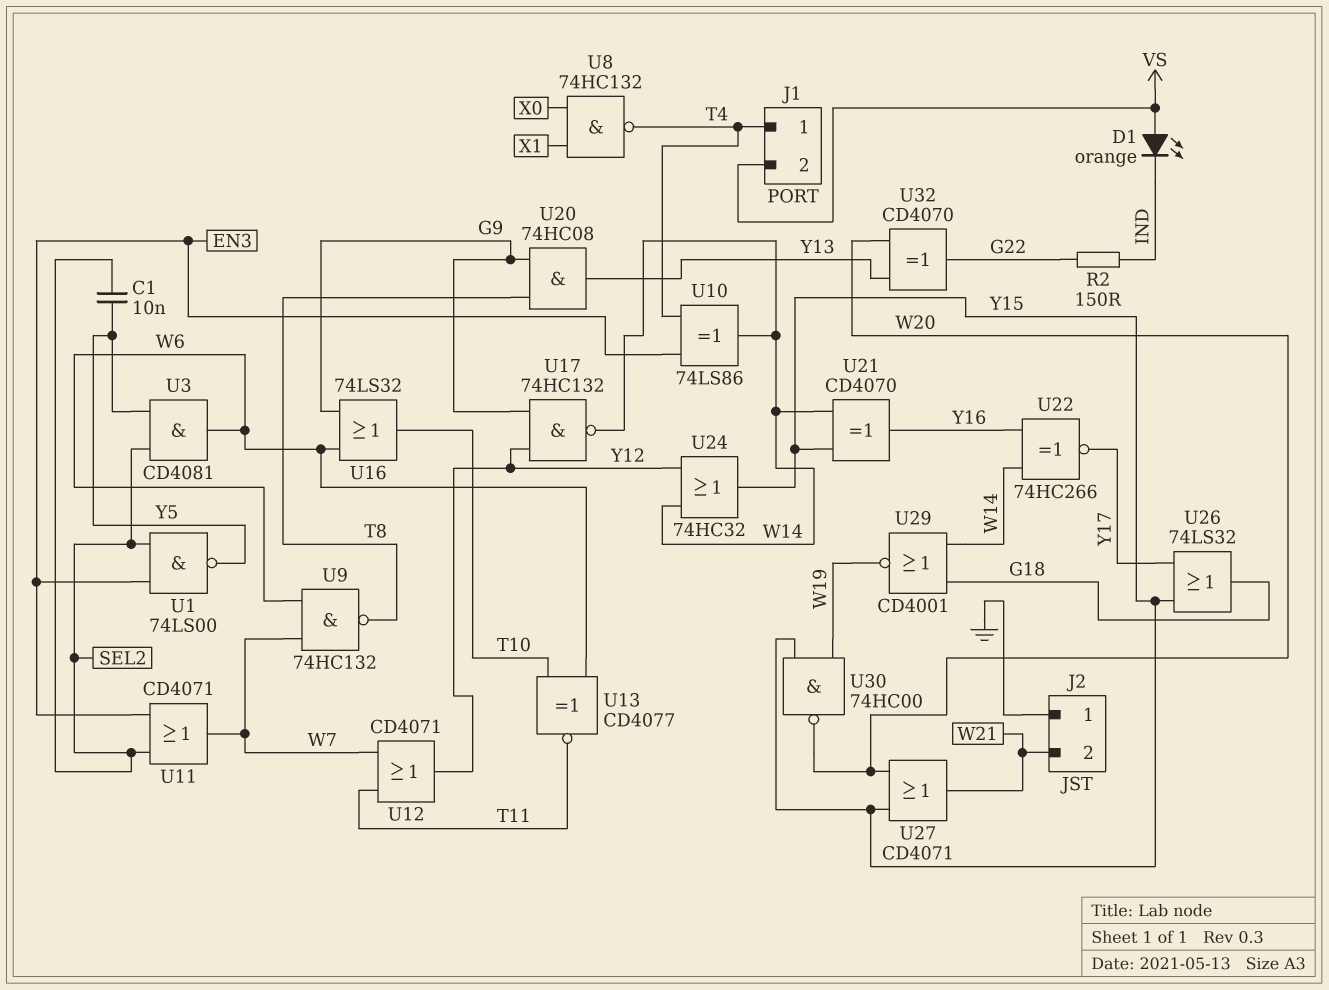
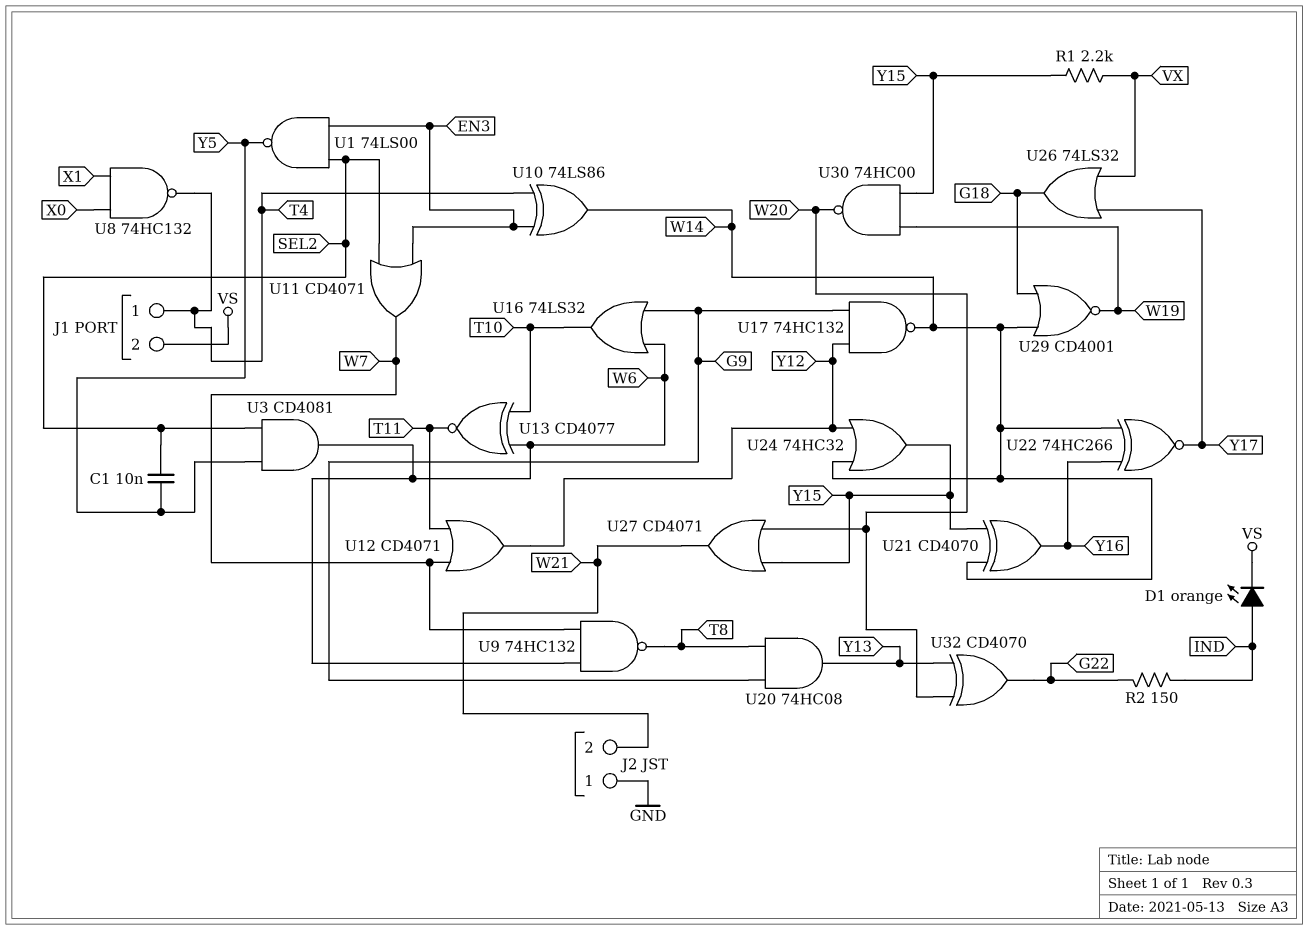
D1: LED orange (A VS, K IND) -> LED orange (A IND, K VS)
R1: none -> 2.2k (VX, Y15)
U26: OR 74LS32 (in Y15, in Y17, out G18) -> OR 74LS32 (in VX, in Y17, out G18)

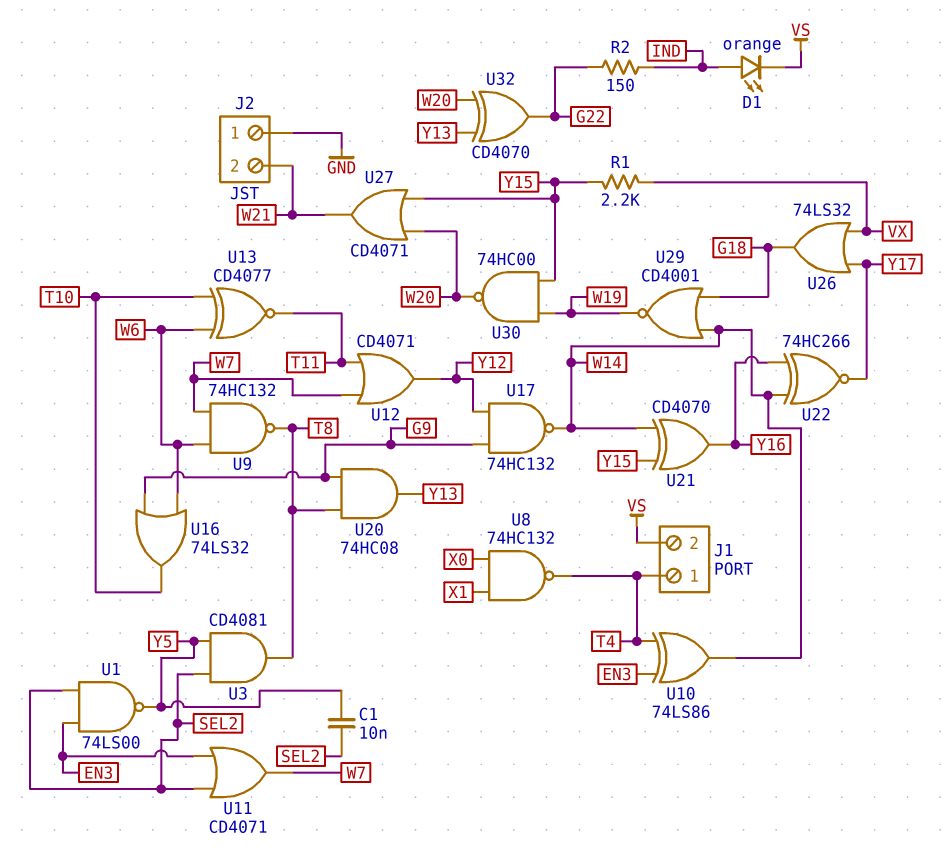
U3: AND CD4081 (in SEL2, in Y5, out W6) -> AND CD4081 (in SEL2, in Y5, out T8)
U24: OR 74HC32 (in W14, in Y12, out Y15) -> none

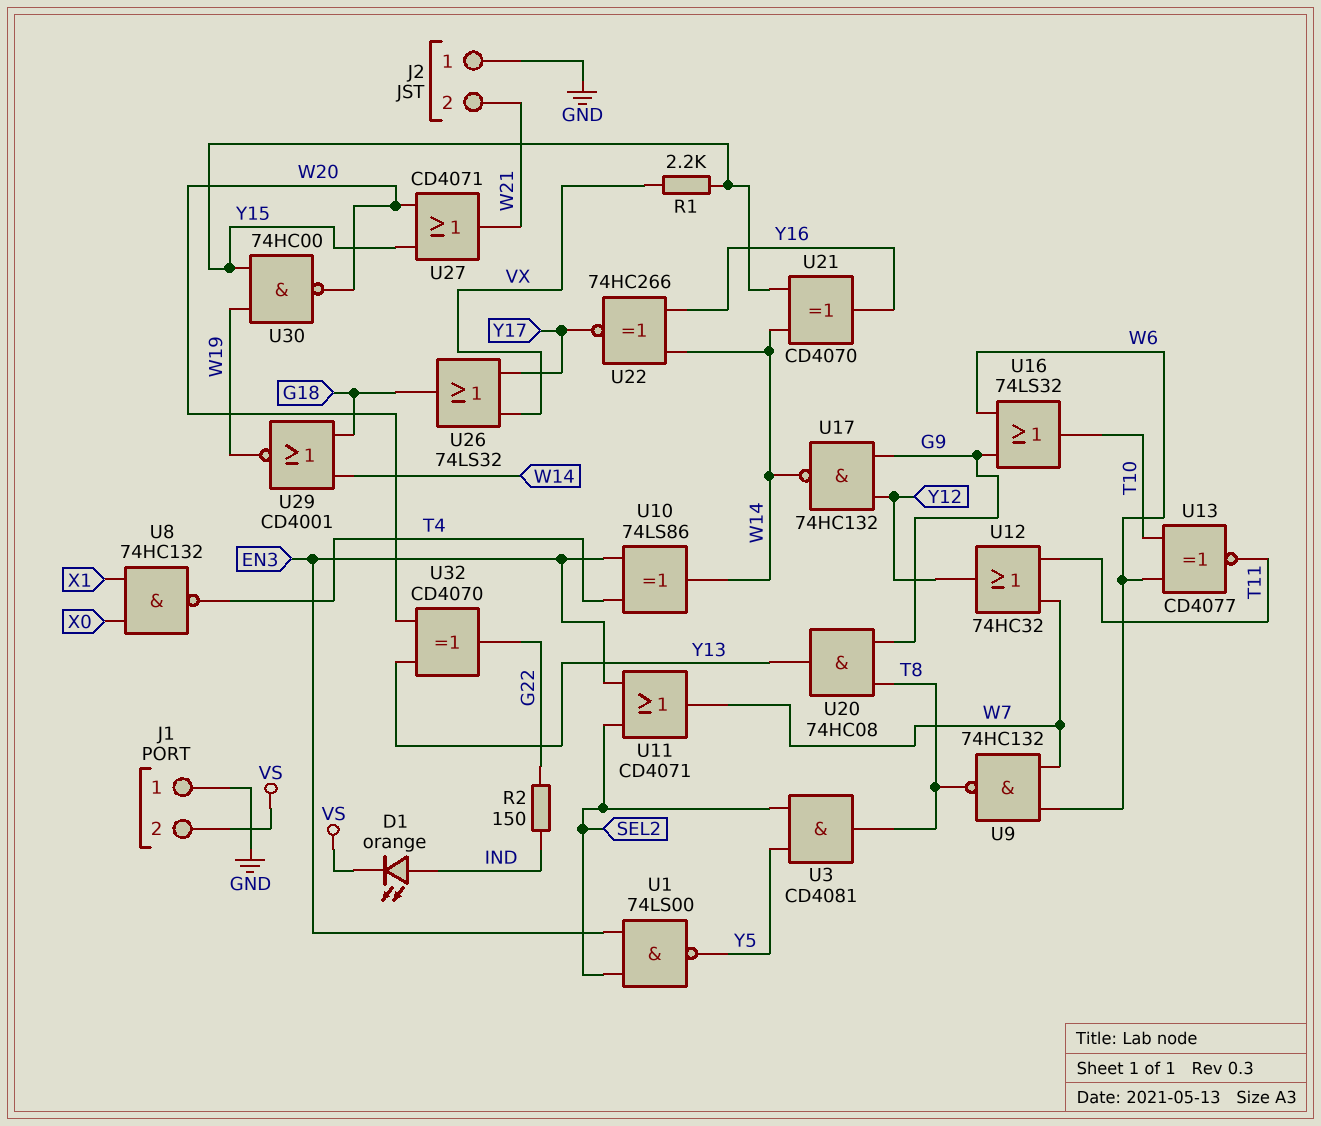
C1: 10nF (SEL2, Y5) -> none
J1 pin 1: T4 -> GND
U12: OR CD4071 (in T11, in W7, out Y12) -> OR 74HC32 (in T11, in W7, out Y12)

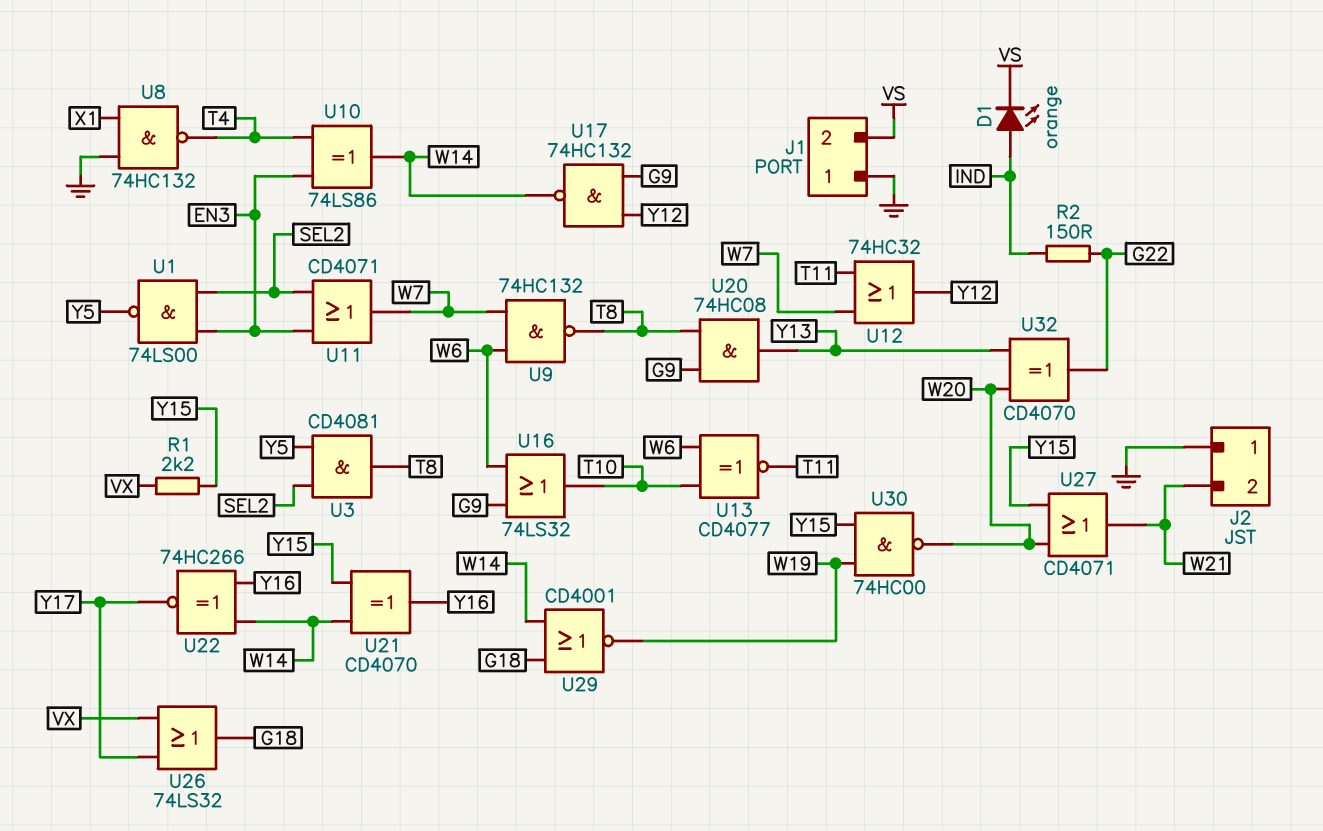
U8: NAND 74HC132 (in X0, in X1, out T4) -> NAND 74HC132 (in GND, in X1, out T4)

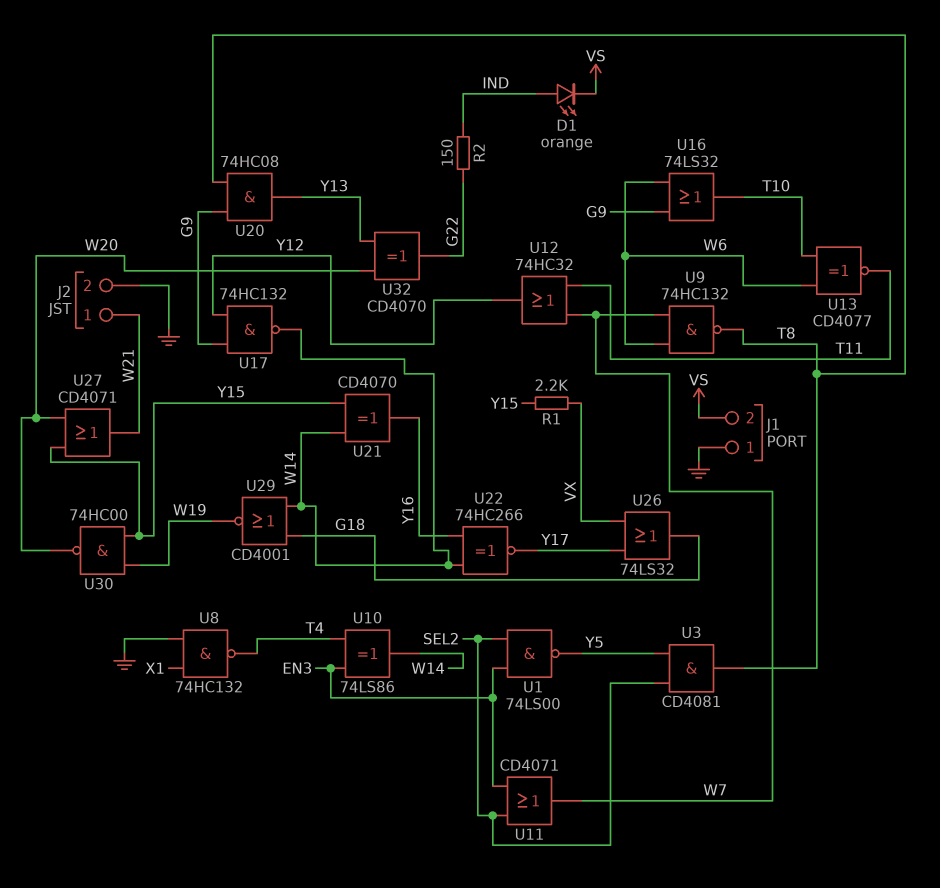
J2 pin 1: GND -> W21
J2 pin 2: W21 -> GND

